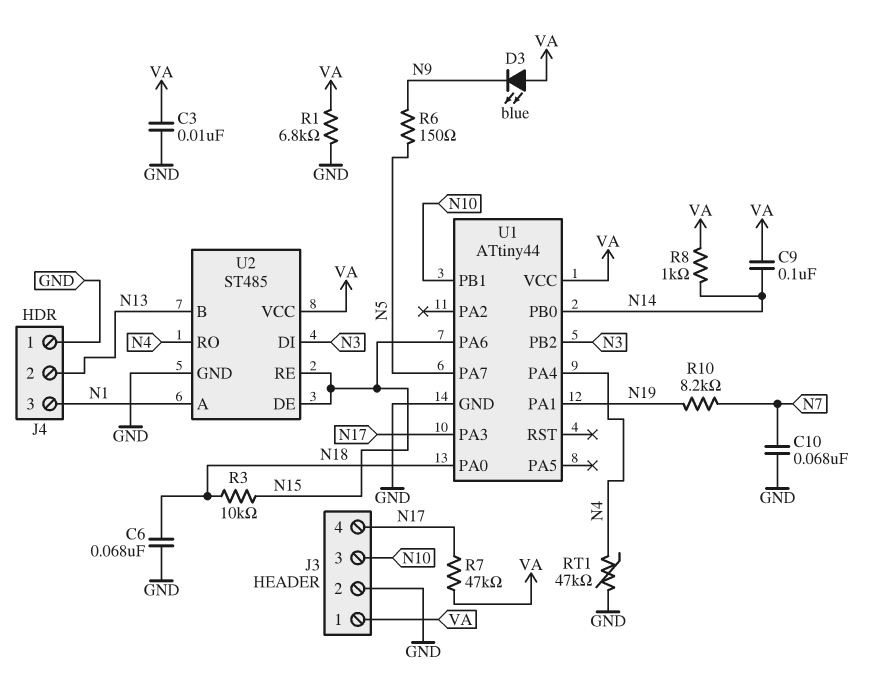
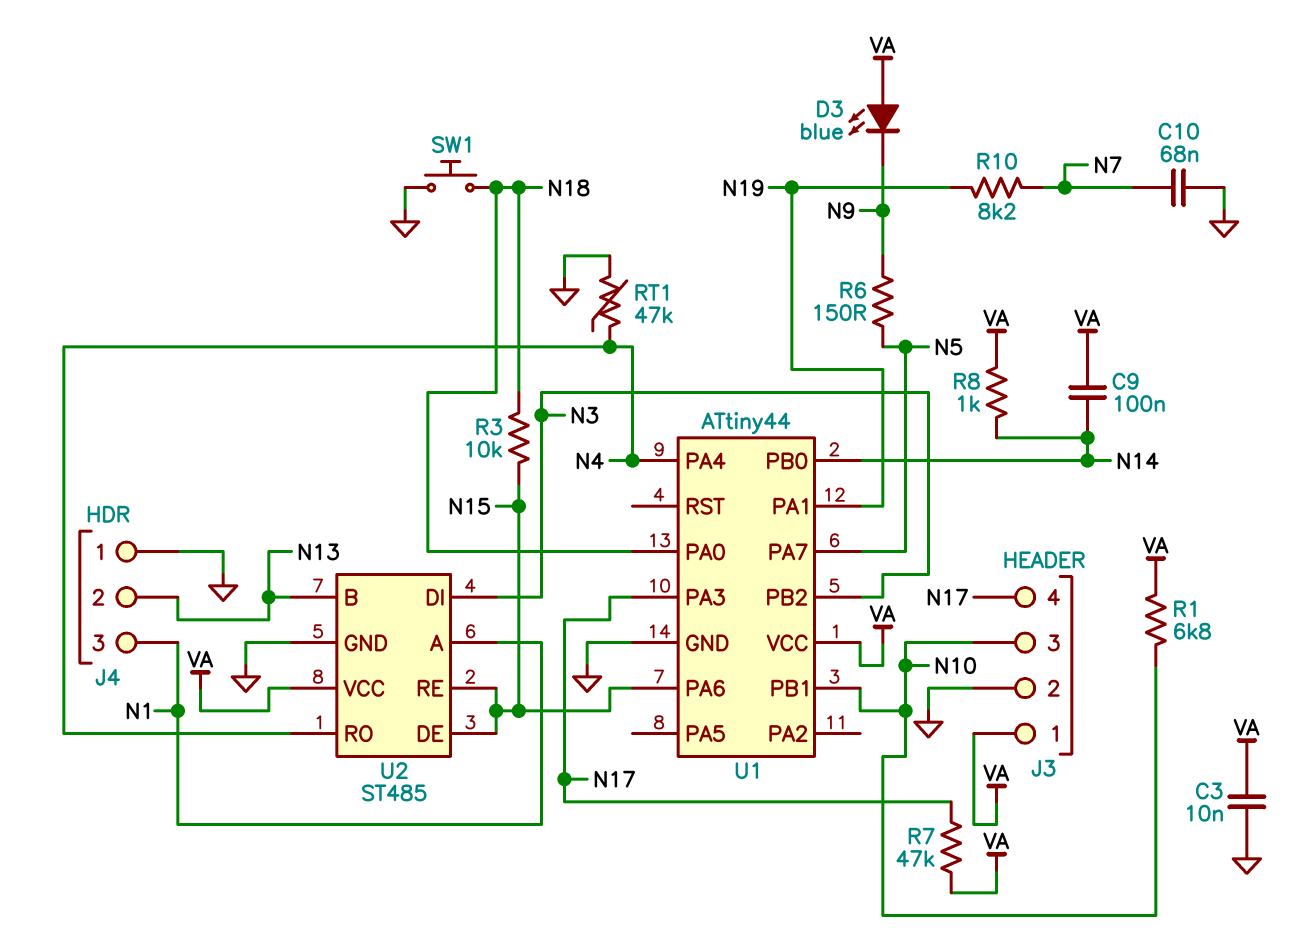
C6: 68nF (GND, N18) -> none
R1: 6.8k (GND, VA) -> 6.8k (N10, VA)
SW1: none -> button (GND, N18)

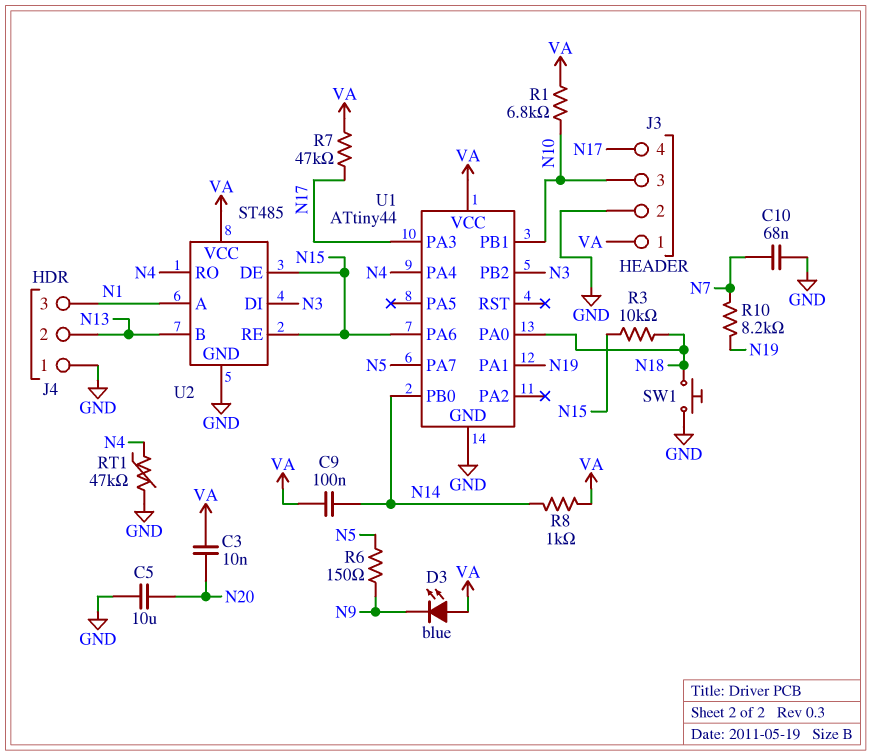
C3: 10nF (GND, VA) -> 10nF (N20, VA)
C5: none -> 10uF (GND, N20)

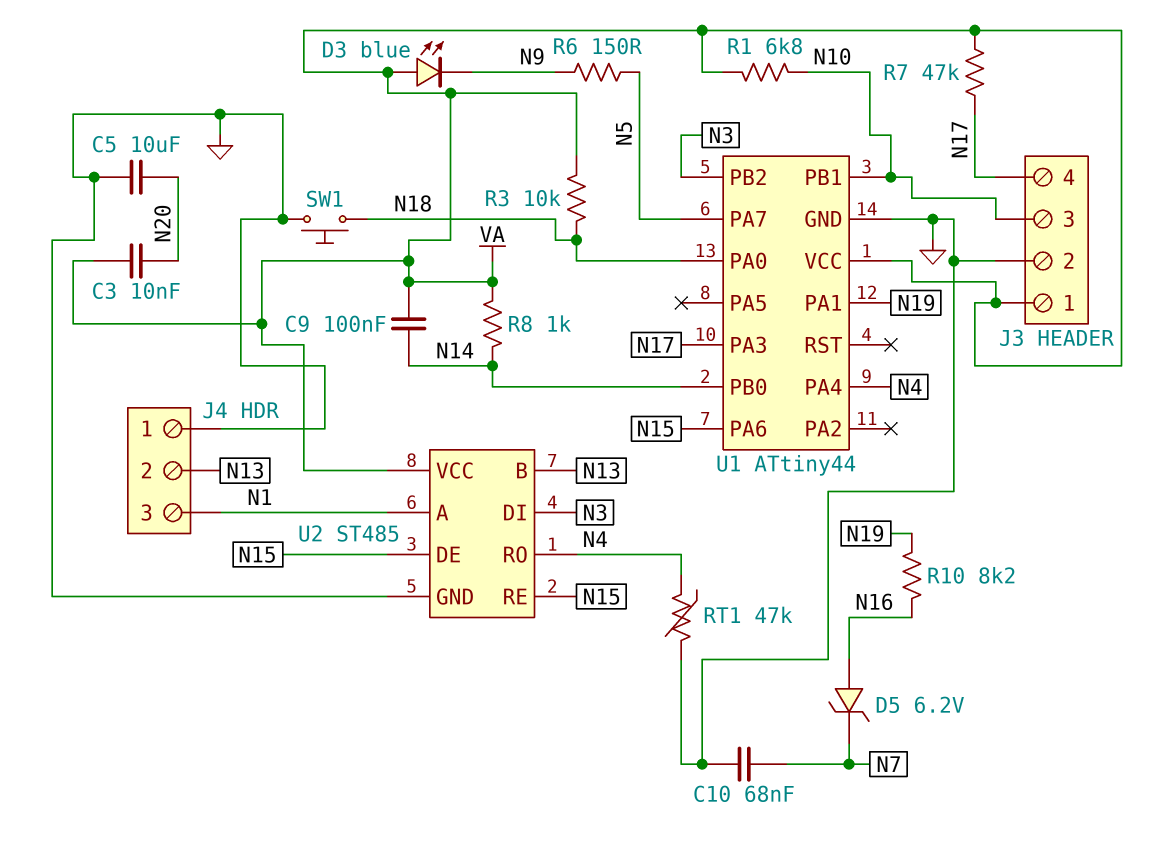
D5: none -> zener 6.2V (A N16, K N7)
R3: 10k (N15, N18) -> 10k (N18, VA)
R10: 8.2k (N7, N19) -> 8.2k (N16, N19)

